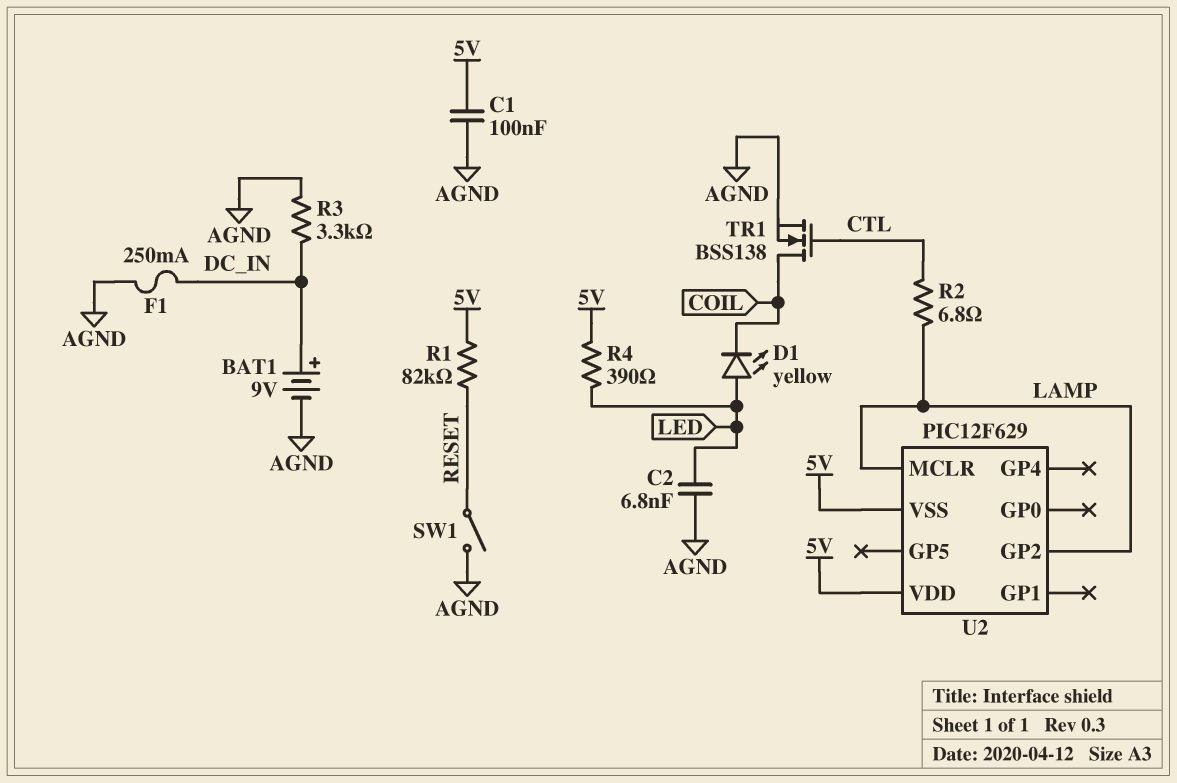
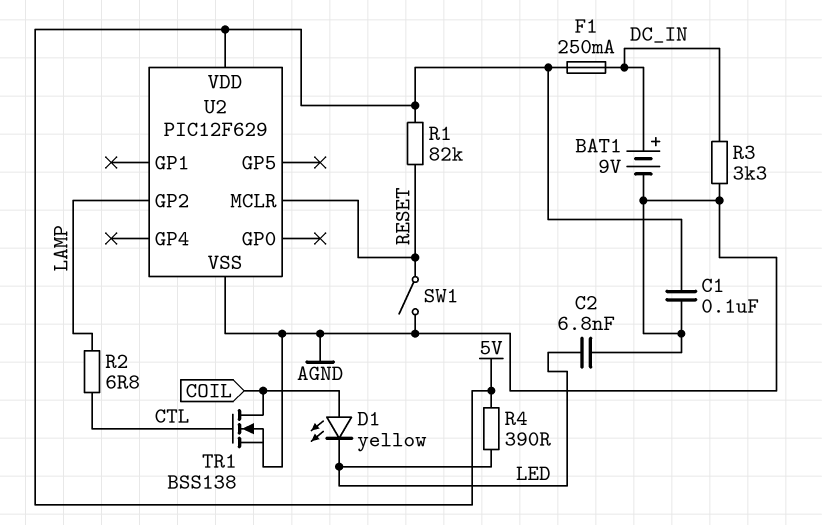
D1: LED yellow (A LED, K COIL) -> LED yellow (A COIL, K LED)
F1: 250mA (AGND, DC_IN) -> 250mA (5V, DC_IN)
U2 pin MCLR: LAMP -> RESET
U2 pin VSS: 5V -> AGND

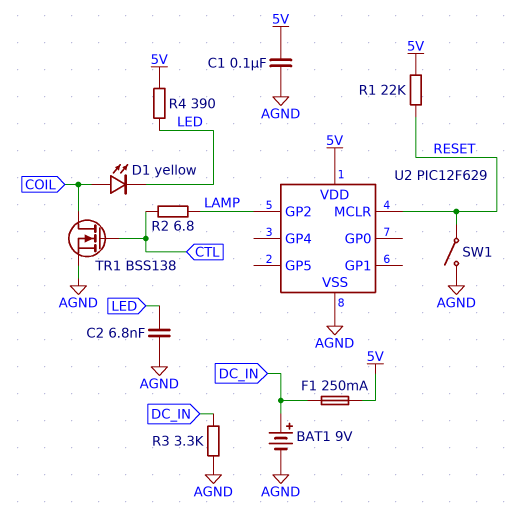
R1: 82k (5V, RESET) -> 22k (5V, RESET)

